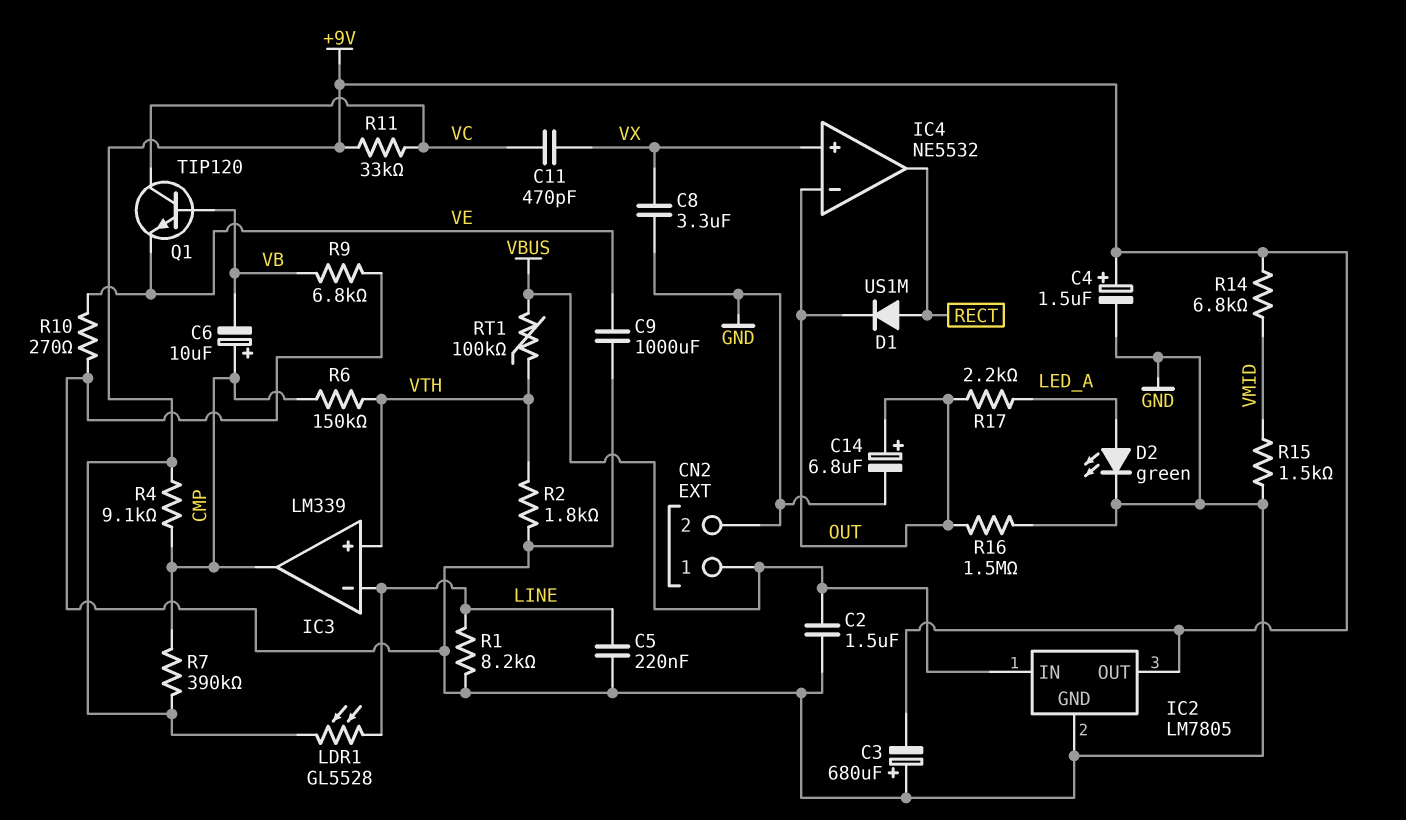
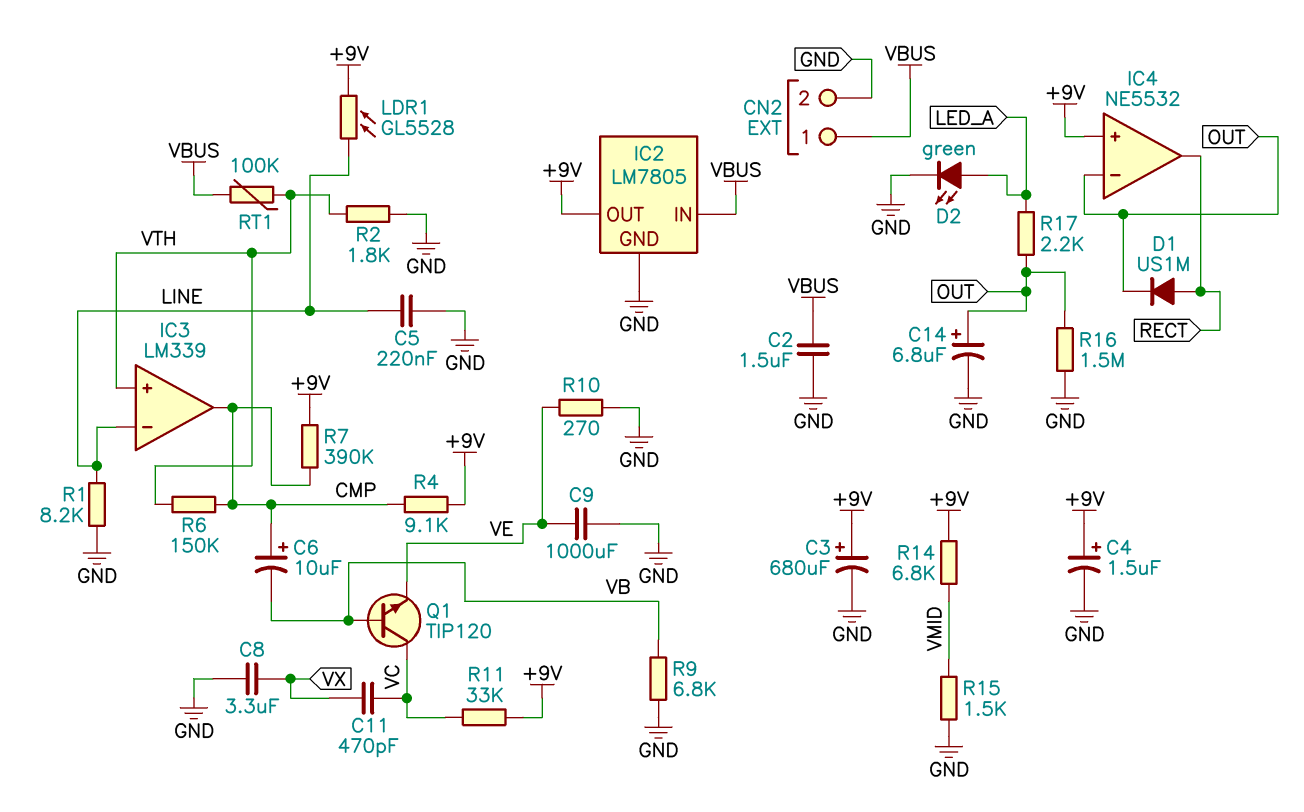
C3: 680uF (plus GND, minus +9V) -> 680uF (plus +9V, minus GND)
IC4 pin in+: VX -> +9V

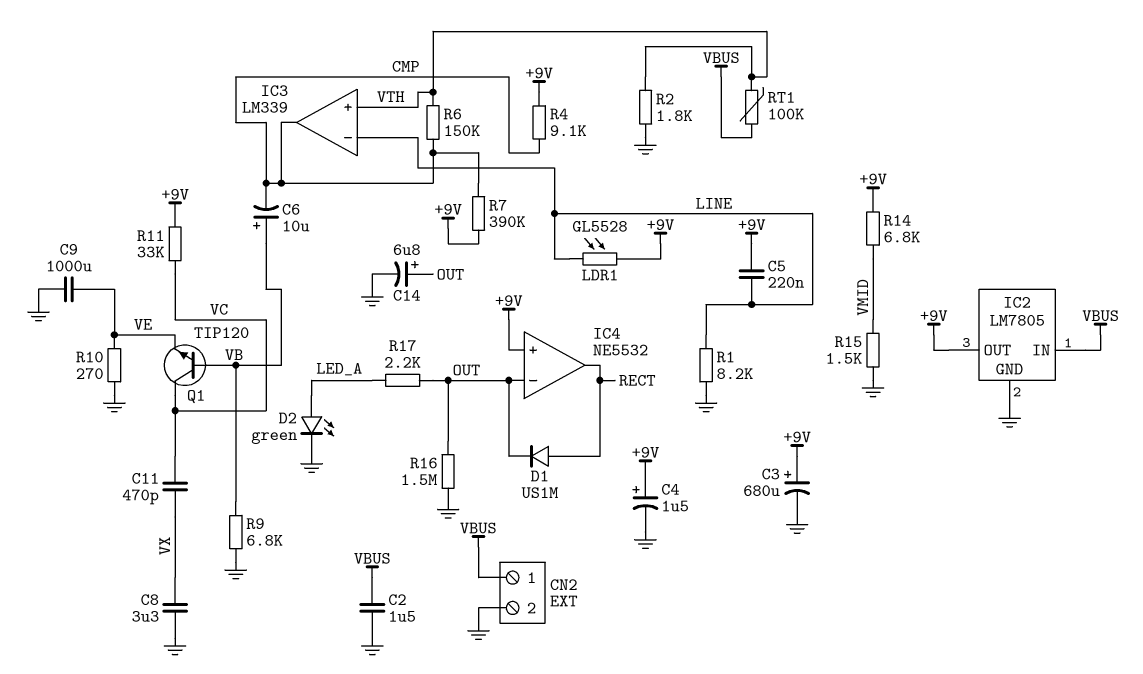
C5: 220nF (GND, LINE) -> 220nF (+9V, LINE)
C6: 10uF (plus CMP, minus VB) -> 10uF (plus VB, minus CMP)

